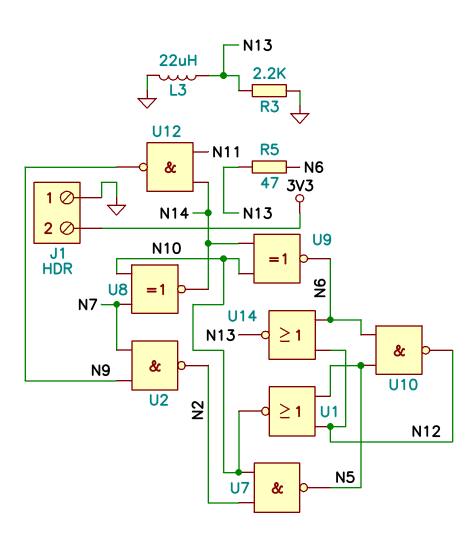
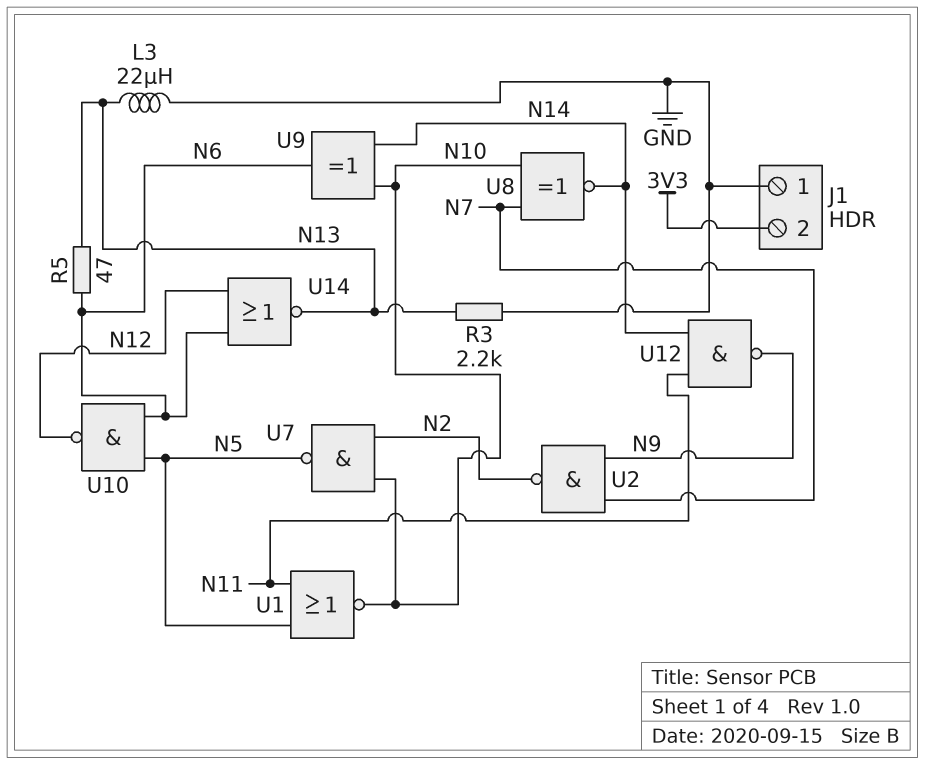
U1: NOR (in N5, in N12, out N10) -> NOR (in N5, in N11, out N10)
U9: XNOR (in N10, in N14, out N6) -> XOR (in N10, in N14, out N6)

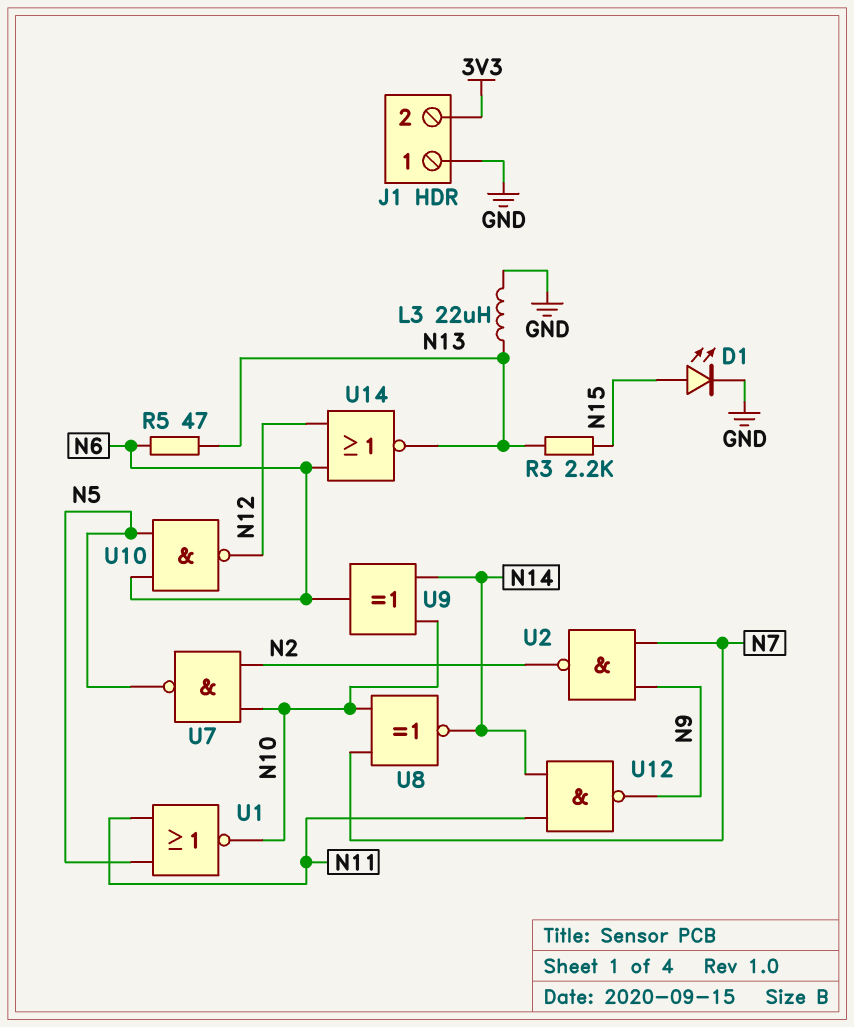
D1: none -> LED (A N15, K GND)
R3: 2.2k (GND, N13) -> 2.2k (N13, N15)

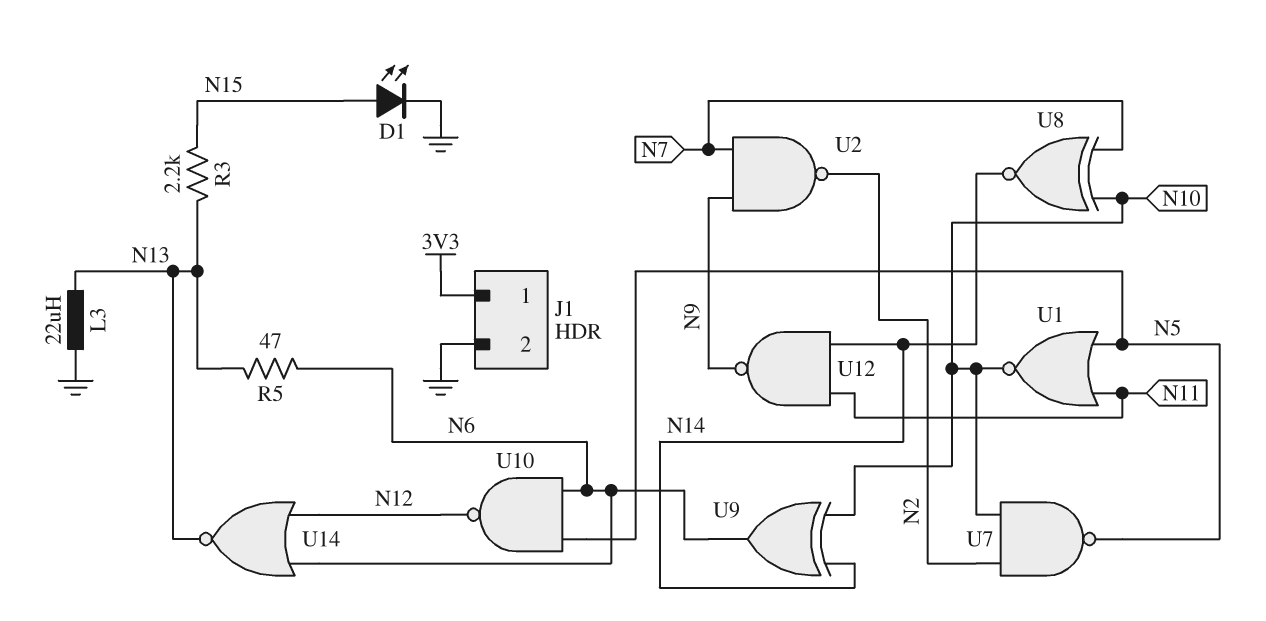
J1 pin 1: GND -> 3V3
J1 pin 2: 3V3 -> GND

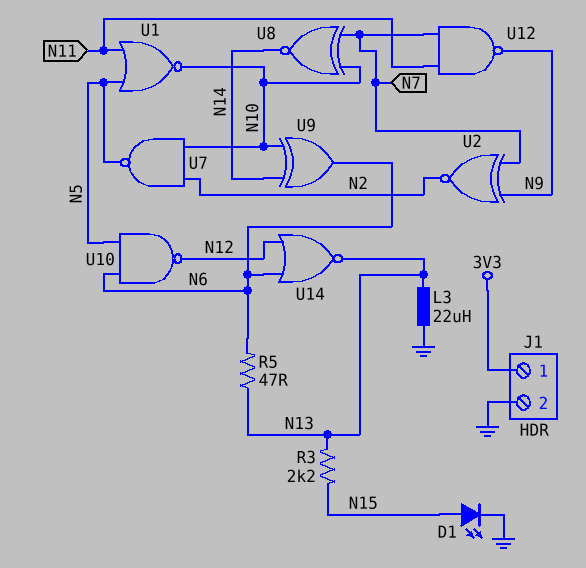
U2: NAND (in N7, in N9, out N2) -> XNOR (in N7, in N9, out N2)
U12: NAND (in N11, in N14, out N9) -> NAND (in N7, in N11, out N9)

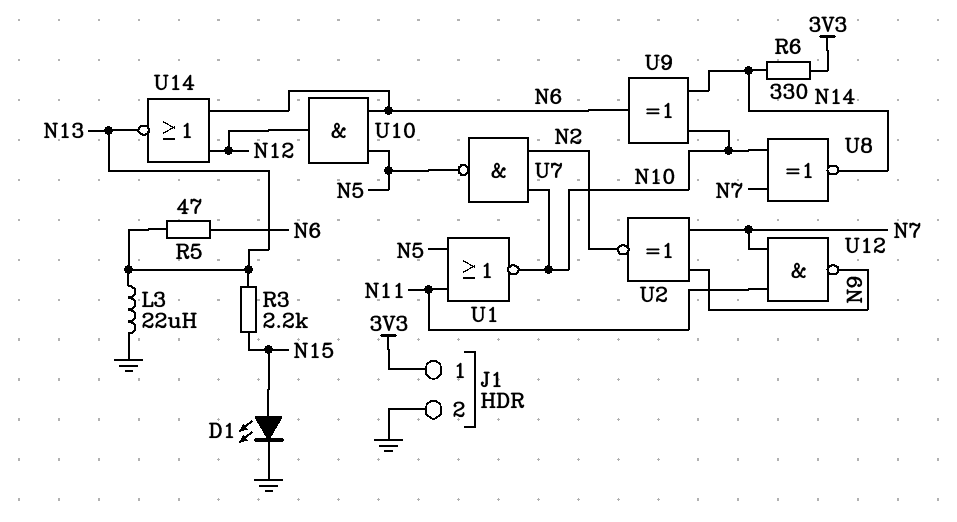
R6: none -> 330 (3V3, N14)
U10: NAND (in N5, in N6, out N12) -> AND (in N5, in N6, out N12)

